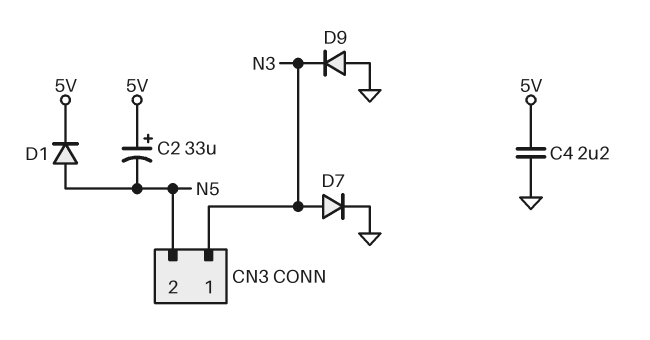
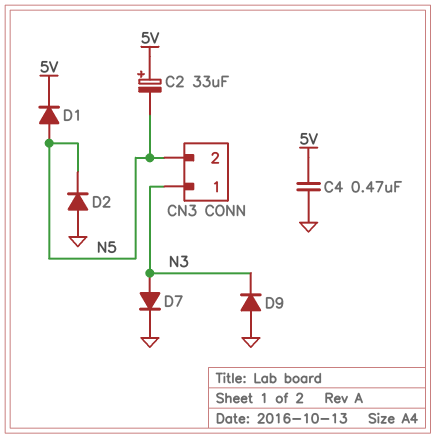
C4: 2.2uF (5V, GND) -> 470nF (5V, GND)
D2: none -> diode (A GND, K N5)

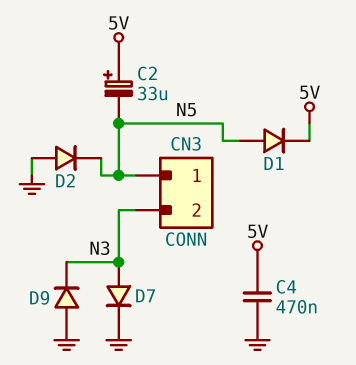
CN3 pin 1: N3 -> N5
CN3 pin 2: N5 -> N3

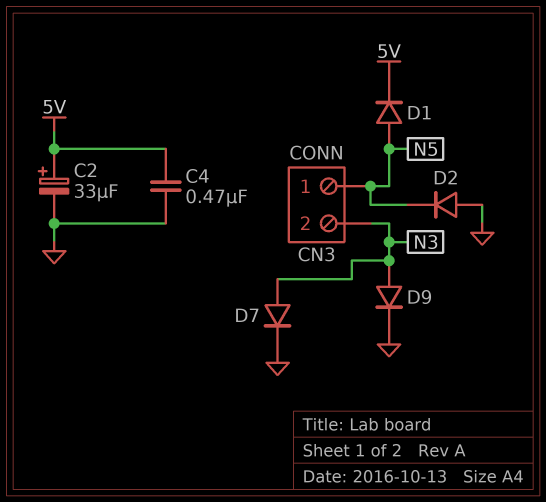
C2: 33uF (plus 5V, minus N5) -> 33uF (plus 5V, minus GND)
D9: diode (A GND, K N3) -> diode (A N3, K GND)

